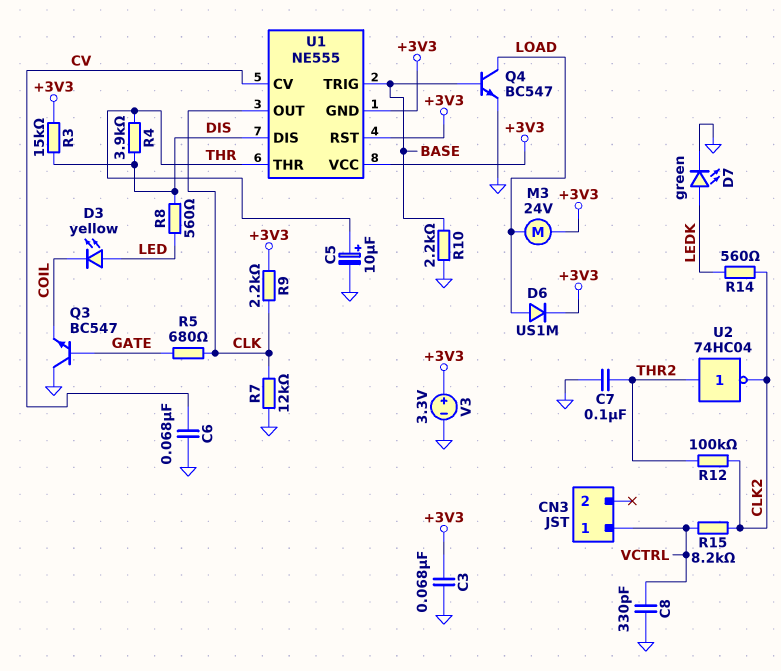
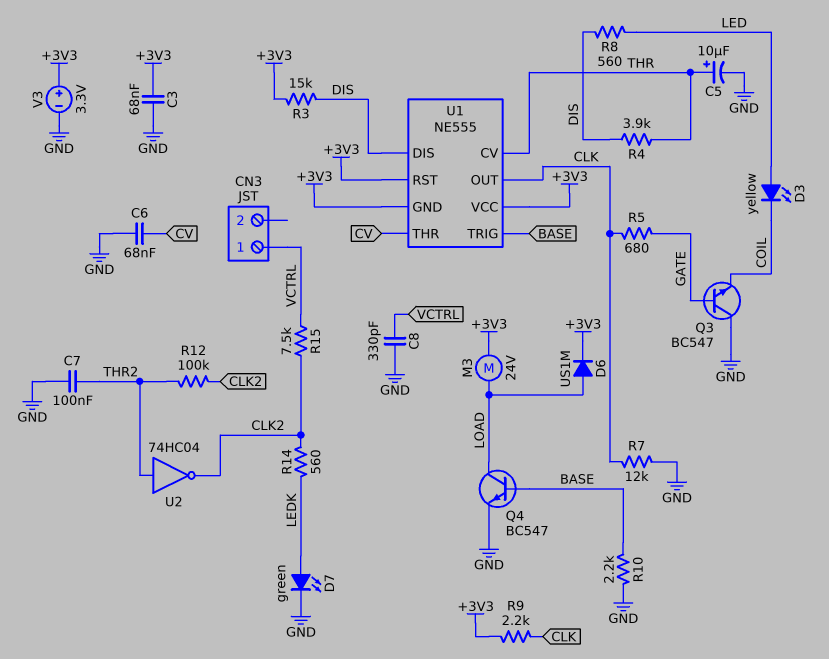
R15: 8.2k (CLK2, VCTRL) -> 7.5k (CLK2, VCTRL)
U1 pin CV: CV -> THR
U1 pin THR: THR -> CV

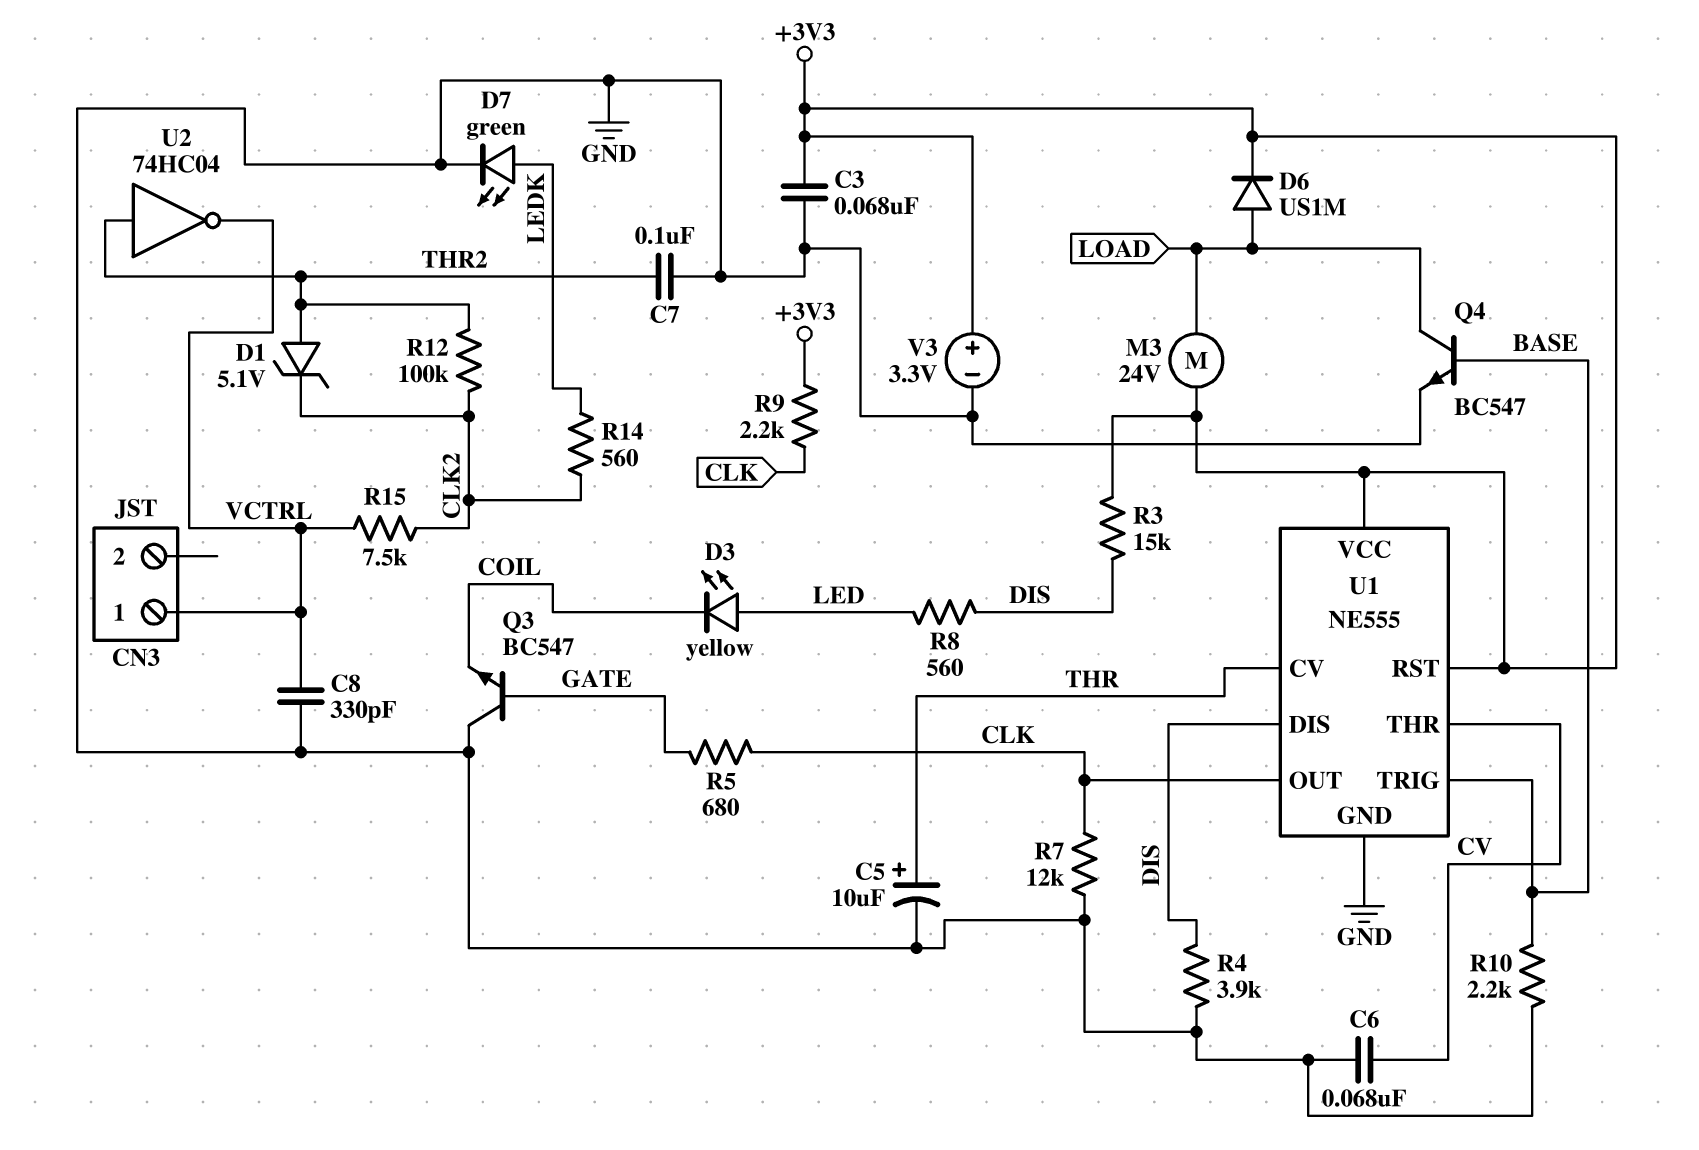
D1: none -> zener 5.1V (A THR2, K CLK2)
R4: 3.9k (DIS, THR) -> 3.9k (DIS, GND)
U1 pin GND: +3V3 -> GND
U2: NOT 74HC04 (in THR2, out CLK2) -> NOT 74HC04 (in THR2, out VCTRL)

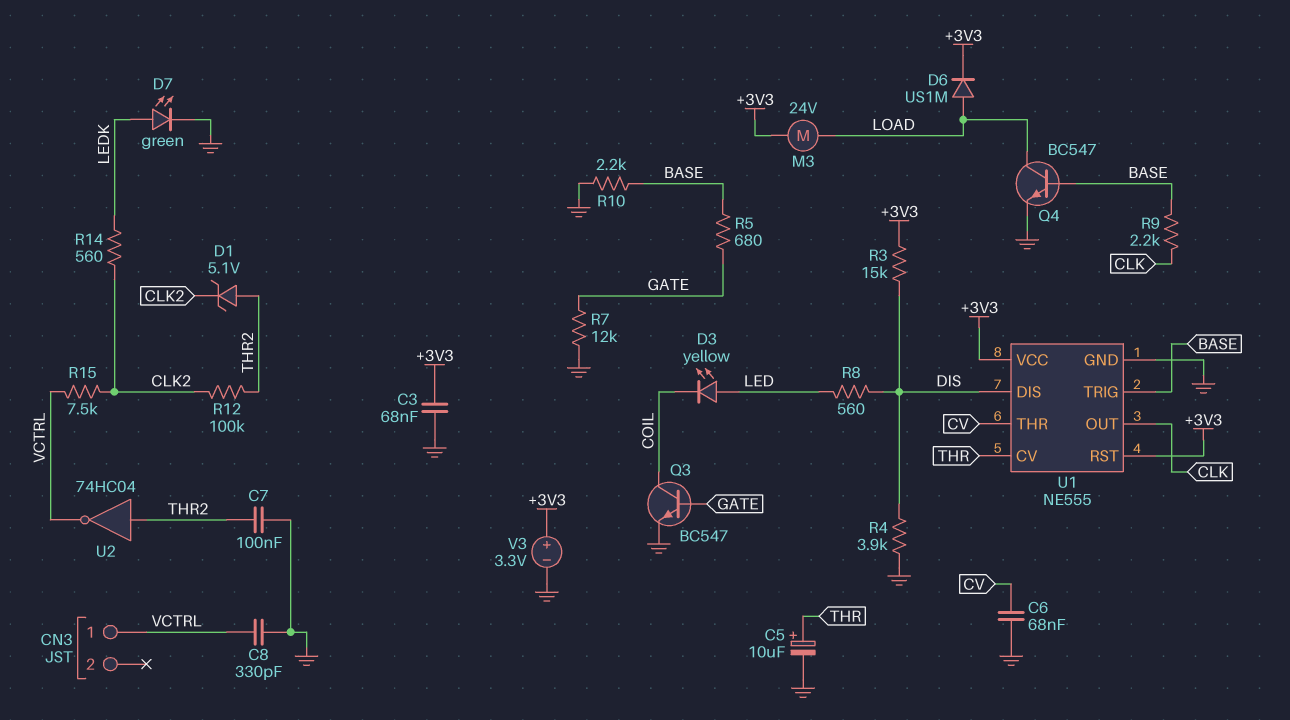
Q3: NPN BC547 (B GATE, C GND, E COIL) -> NPN BC547 (B GATE, C COIL, E GND)
R5: 680 (CLK, GATE) -> 680 (BASE, GATE)
R7: 12k (CLK, GND) -> 12k (GATE, GND)
R9: 2.2k (+3V3, CLK) -> 2.2k (BASE, CLK)

